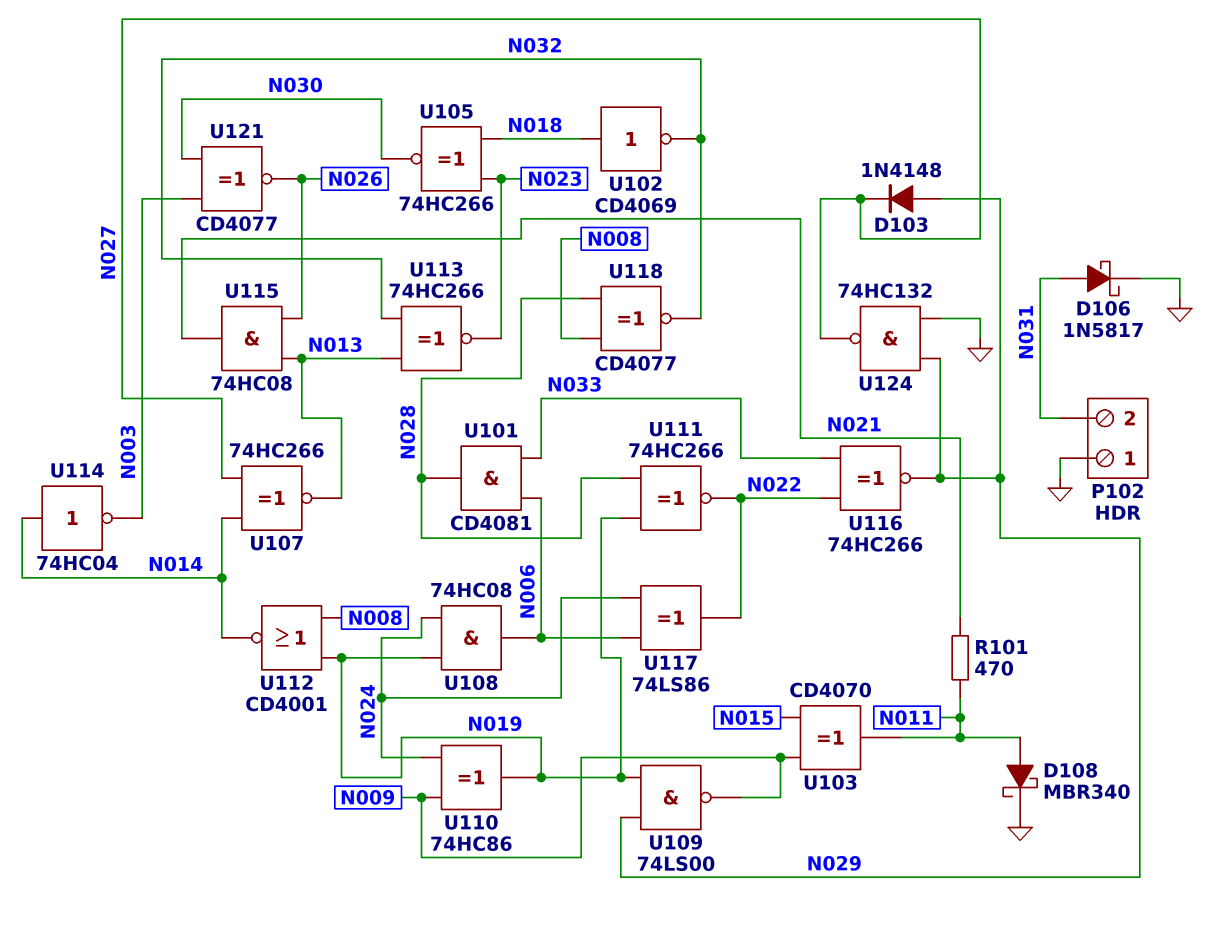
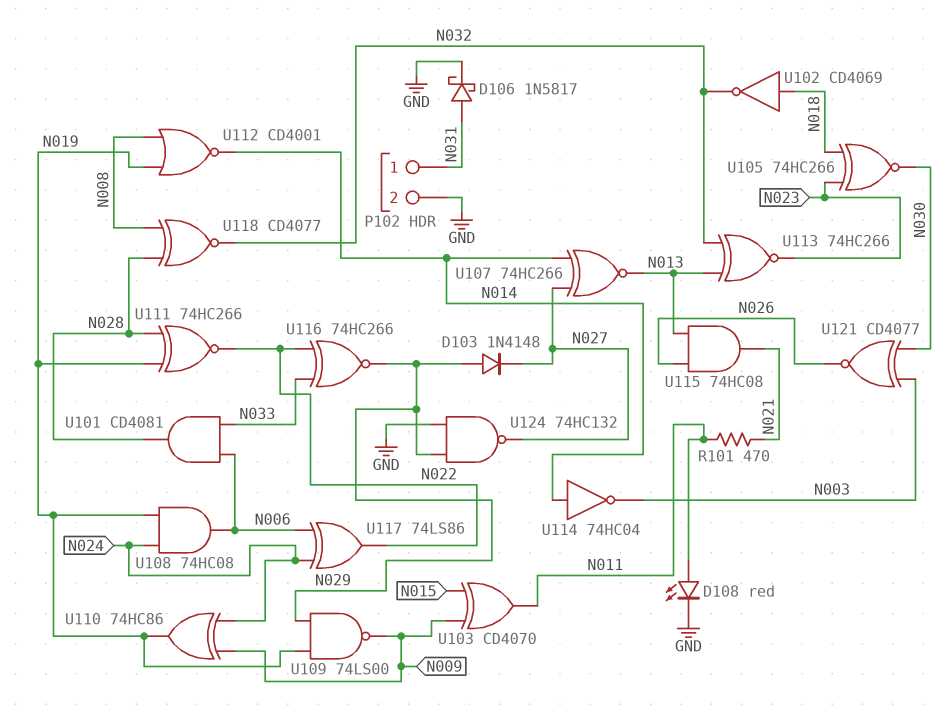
D108: schottky MBR340 (A N011, K GND) -> LED red (A N011, K GND)
P102 pin 1: GND -> N031
P102 pin 2: N031 -> GND

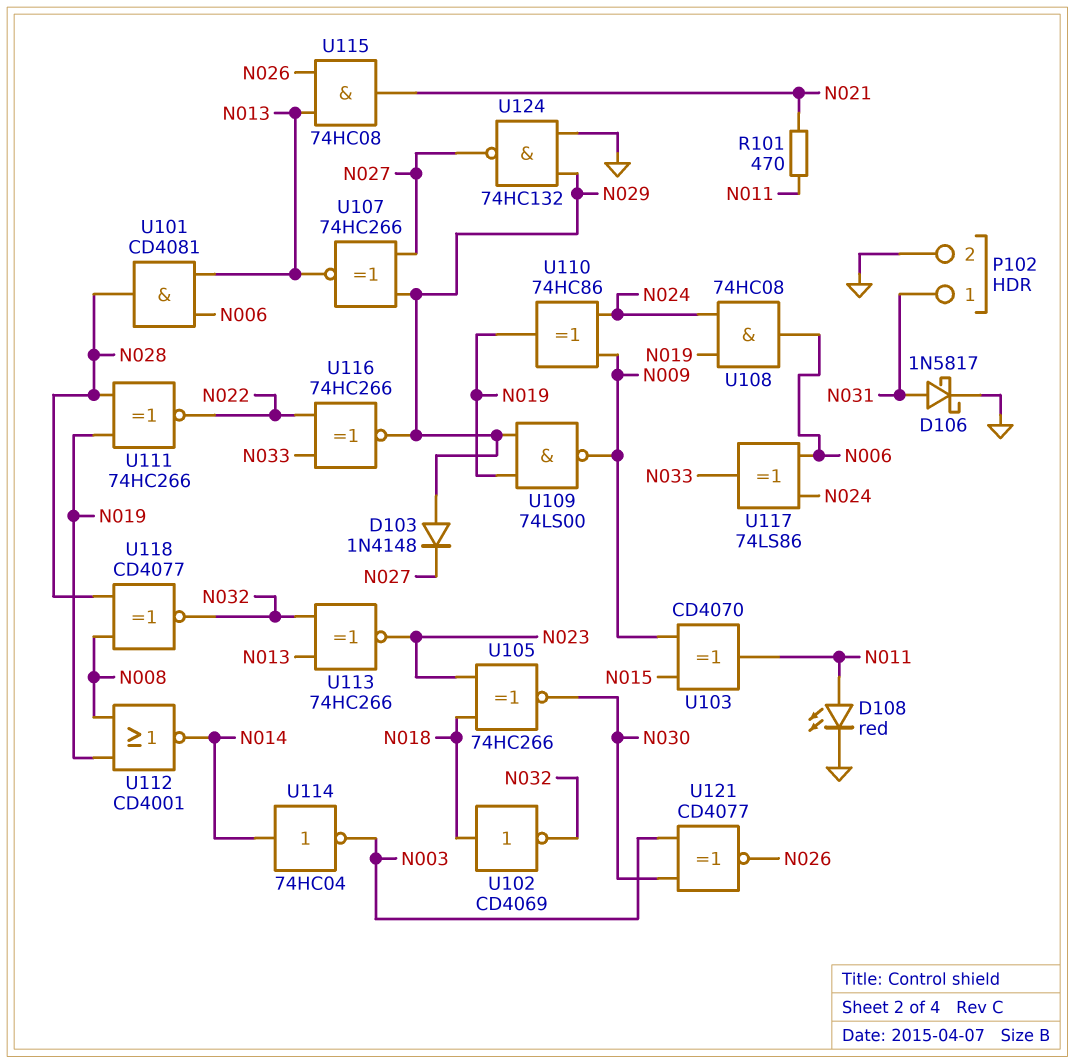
U101: AND CD4081 (in N006, in N033, out N028) -> AND CD4081 (in N006, in N013, out N028)
U107: XNOR 74HC266 (in N014, in N027, out N013) -> XNOR 74HC266 (in N027, in N029, out N013)
U117: XOR 74LS86 (in N006, in N024, out N022) -> XOR 74LS86 (in N006, in N024, out N033)

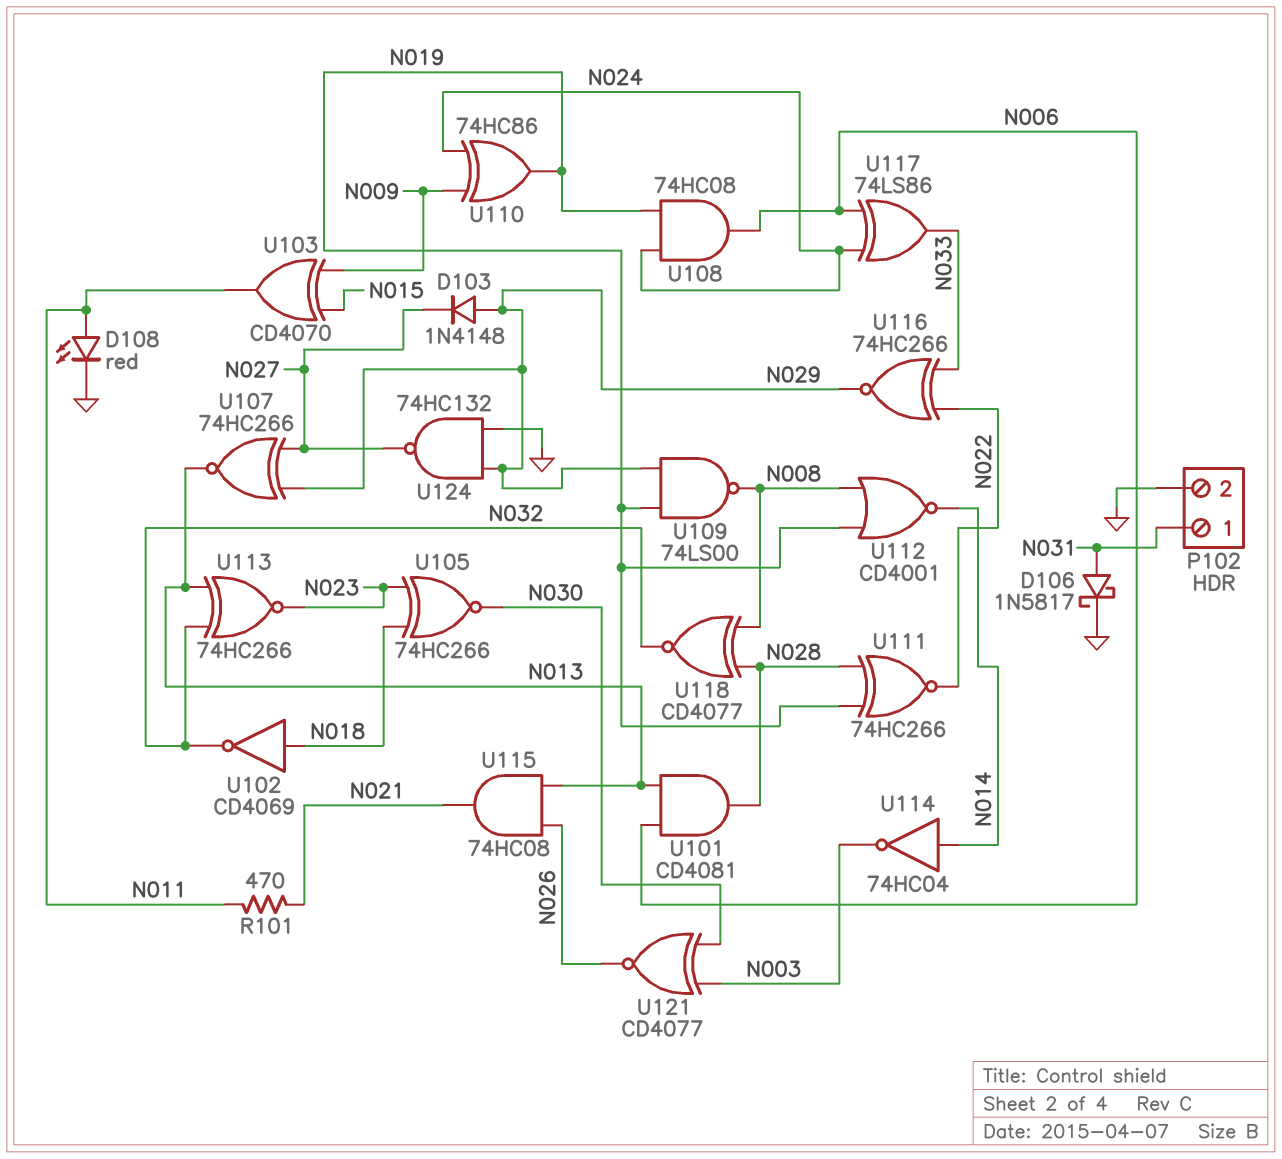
U109: NAND 74LS00 (in N019, in N029, out N009) -> NAND 74LS00 (in N019, in N029, out N008)

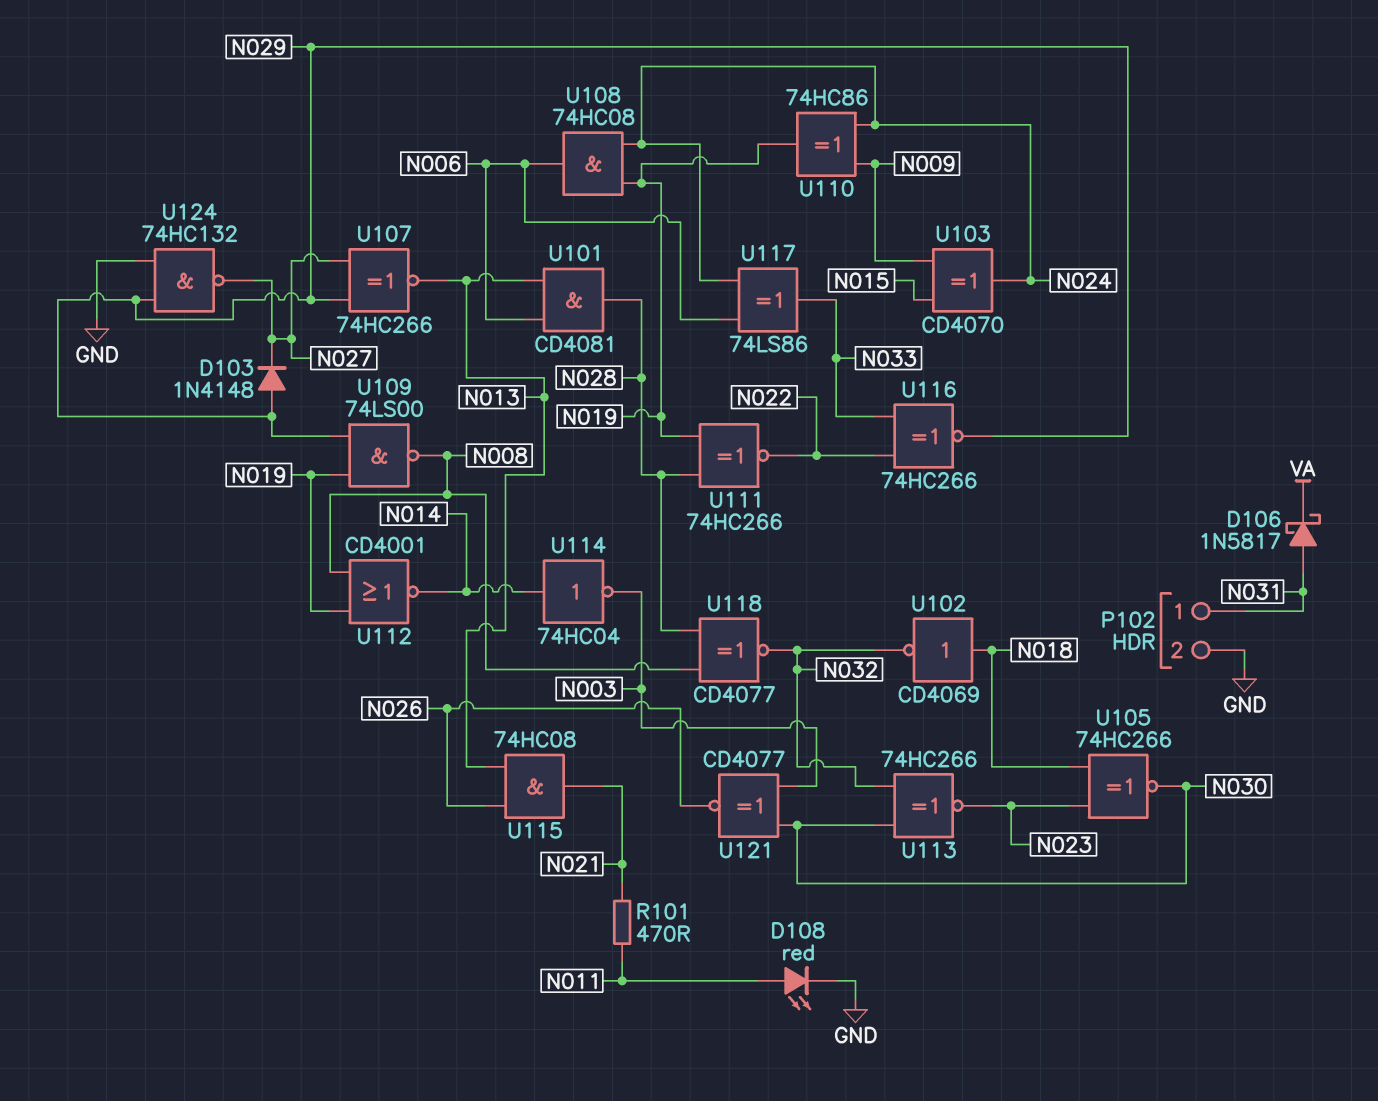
D106: schottky 1N5817 (A N031, K GND) -> schottky 1N5817 (A N031, K VA)
U103: XOR CD4070 (in N009, in N015, out N011) -> XOR CD4070 (in N009, in N015, out N024)
U113: XNOR 74HC266 (in N013, in N032, out N023) -> XNOR 74HC266 (in N030, in N032, out N023)

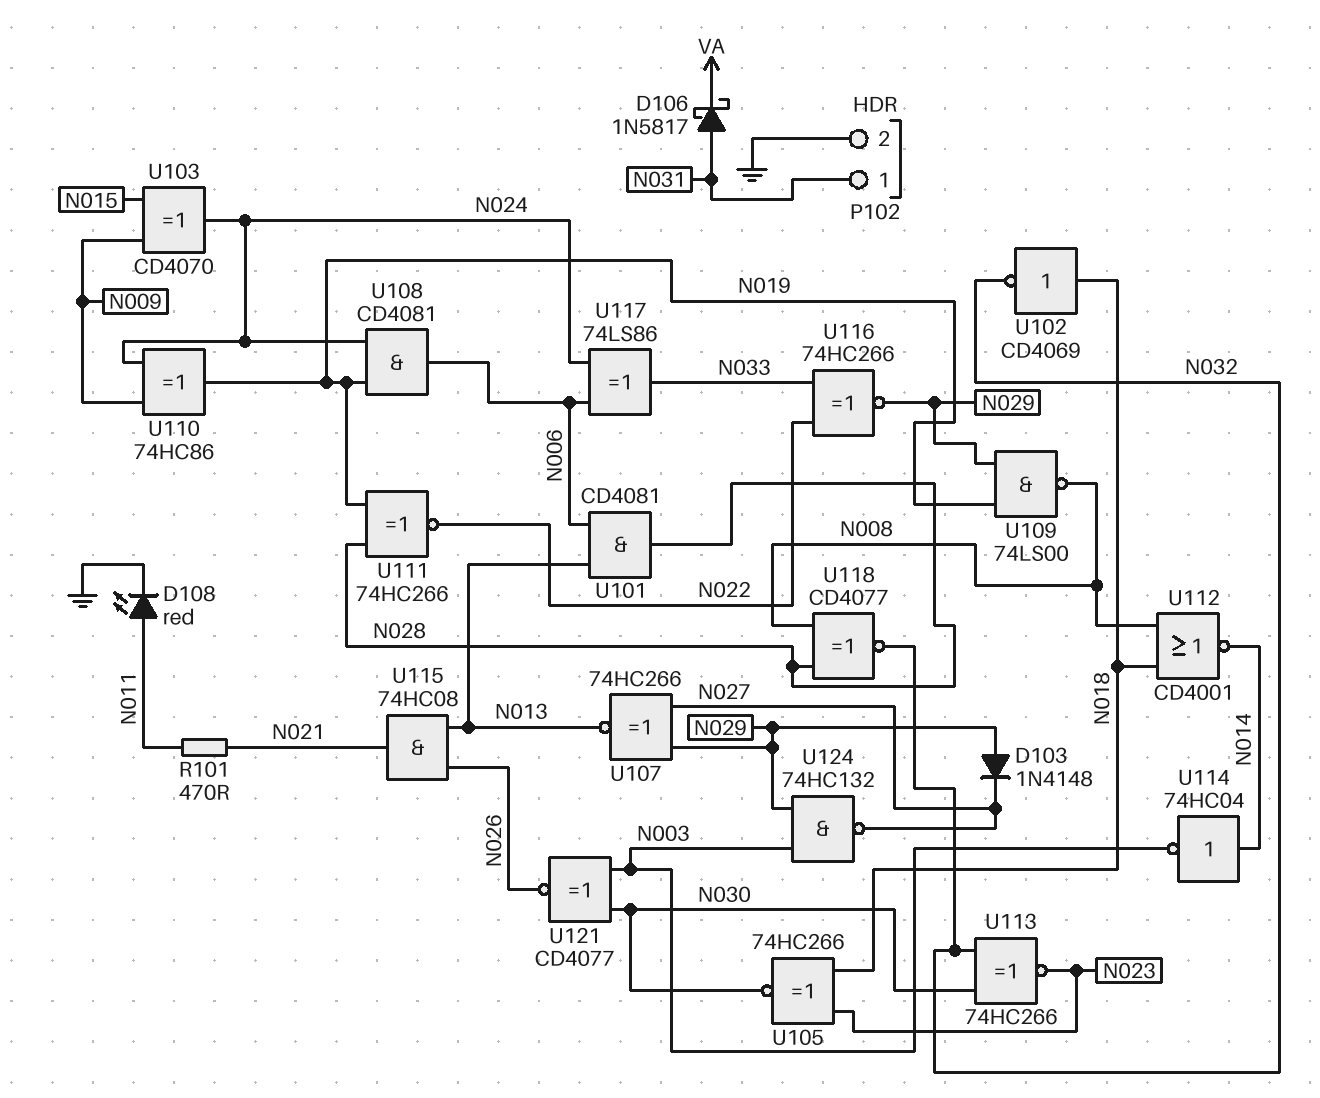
U108: AND 74HC08 (in N019, in N024, out N006) -> AND CD4081 (in N019, in N024, out N006)
U112: NOR CD4001 (in N008, in N019, out N014) -> NOR CD4001 (in N008, in N018, out N014)
U124: NAND 74HC132 (in GND, in N029, out N027) -> NAND 74HC132 (in N003, in N029, out N027)

